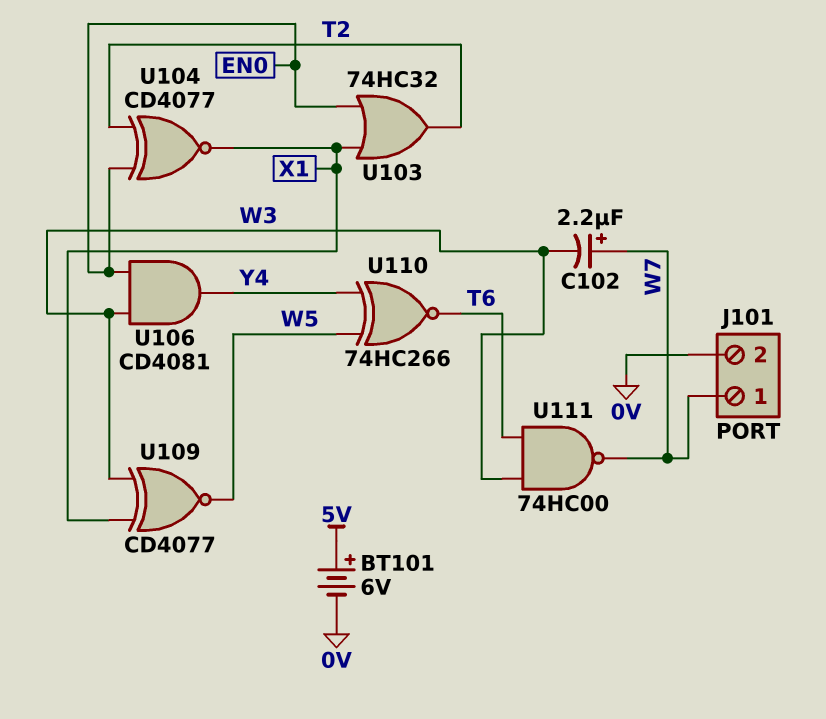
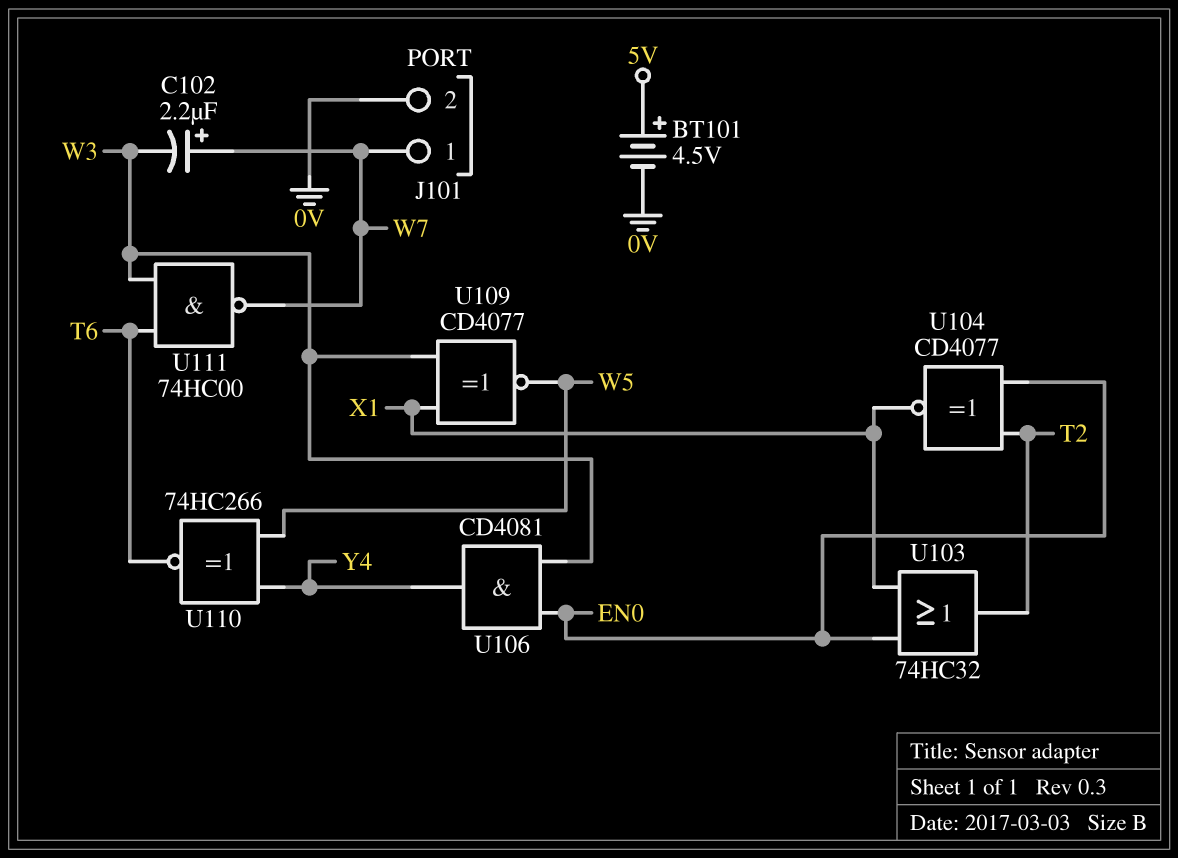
BT101: 6V (plus 5V, minus 0V) -> 4.5V (plus 5V, minus 0V)

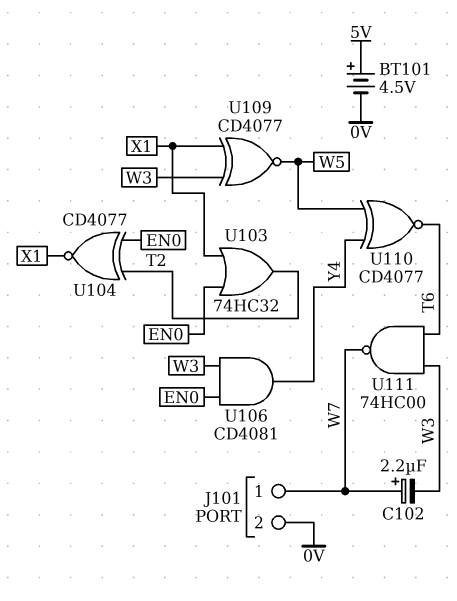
U110: XNOR 74HC266 (in W5, in Y4, out T6) -> XNOR CD4077 (in W5, in Y4, out T6)

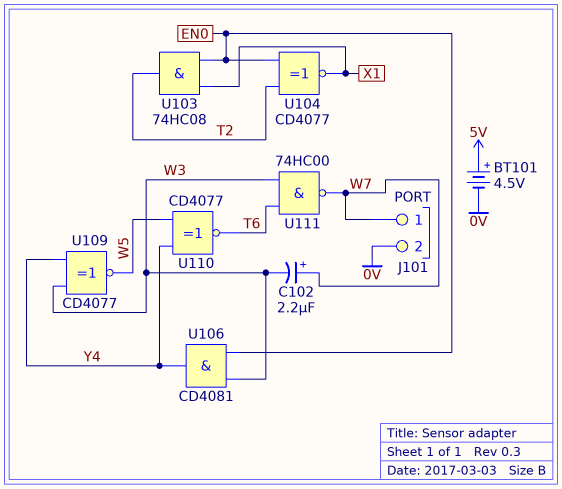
U103: OR 74HC32 (in EN0, in X1, out T2) -> AND 74HC08 (in EN0, in X1, out T2)
U109: XNOR CD4077 (in W3, in X1, out W5) -> XNOR CD4077 (in W3, in Y4, out W5)

